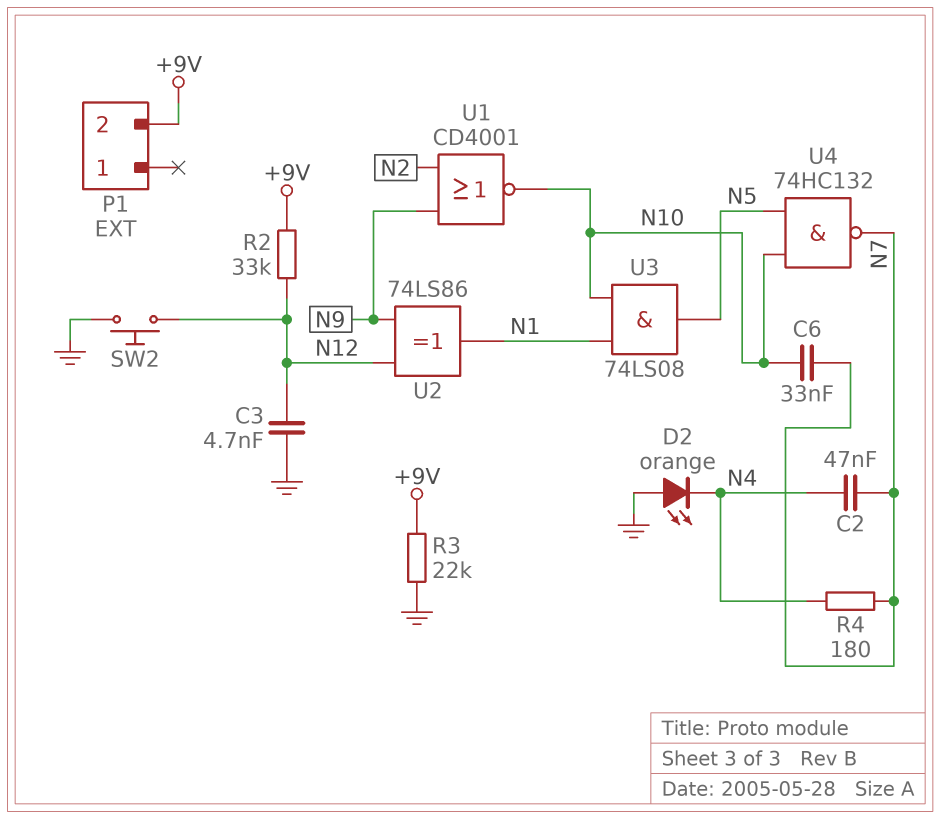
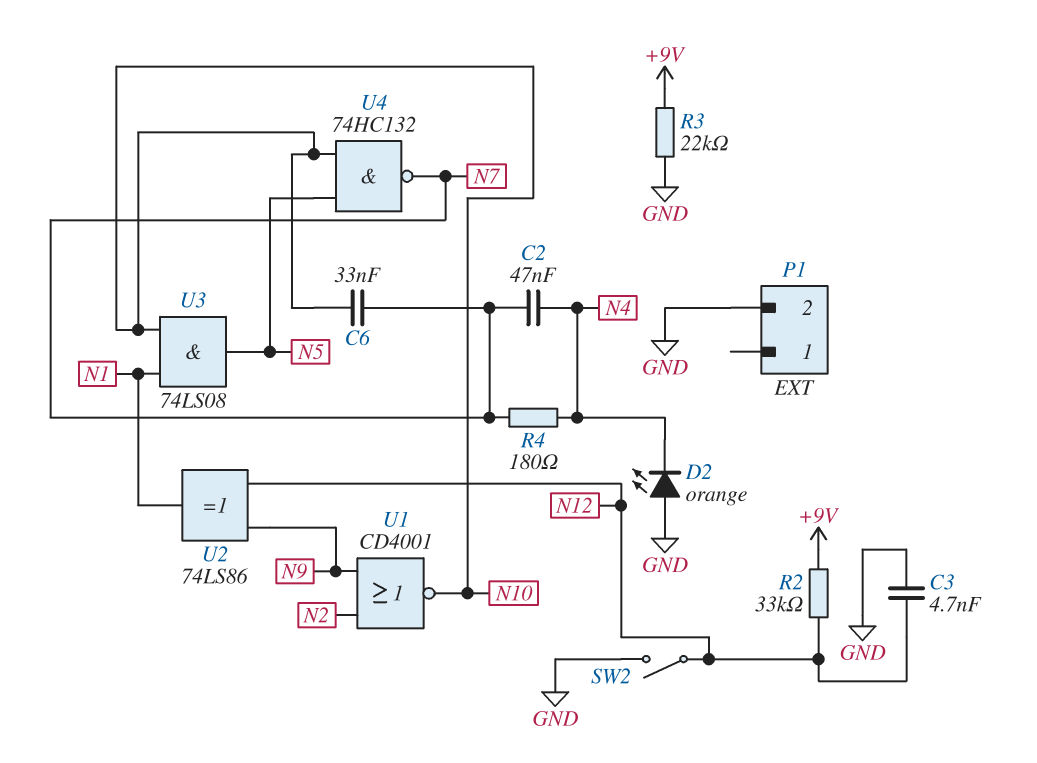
P1 pin 2: +9V -> GND
SW2: button (GND, N12) -> switch (GND, N12)

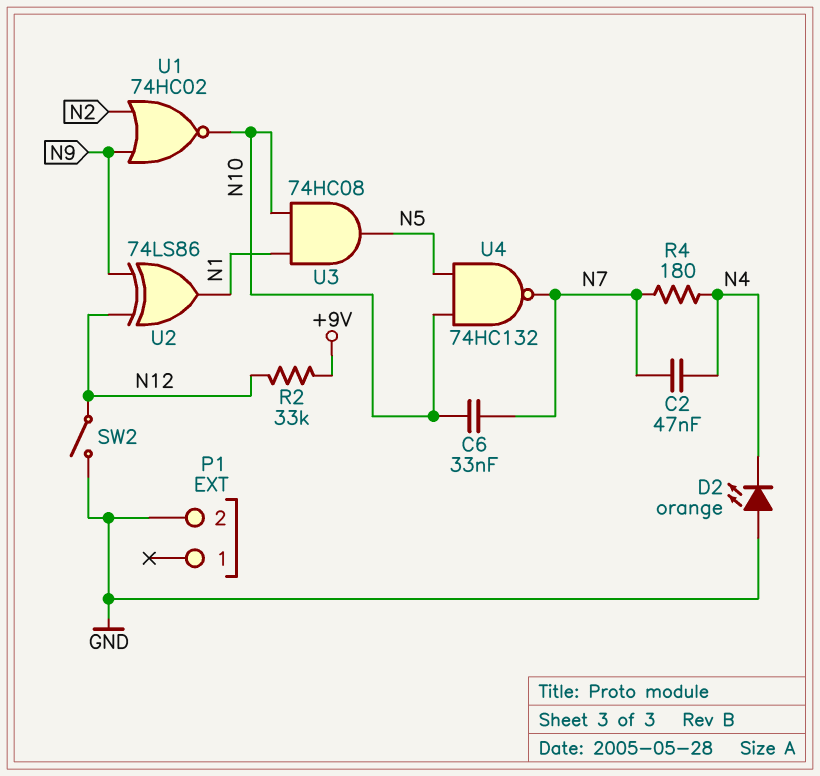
C3: 4.7nF (GND, N12) -> none
R3: 22k (+9V, GND) -> none
U1: NOR CD4001 (in N2, in N9, out N10) -> NOR 74HC02 (in N2, in N9, out N10)
U3: AND 74LS08 (in N1, in N10, out N5) -> AND 74HC08 (in N1, in N10, out N5)

